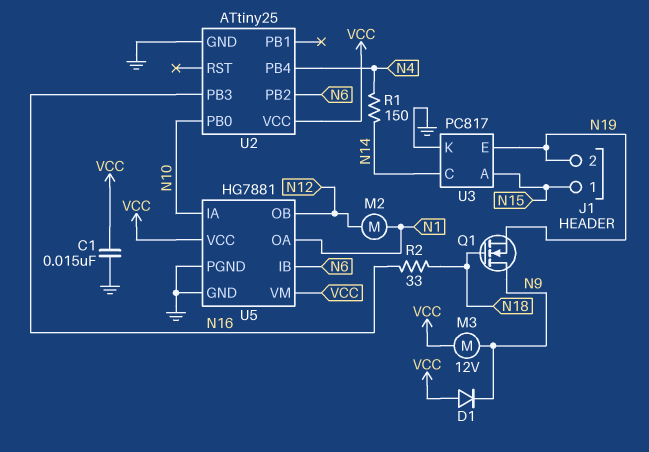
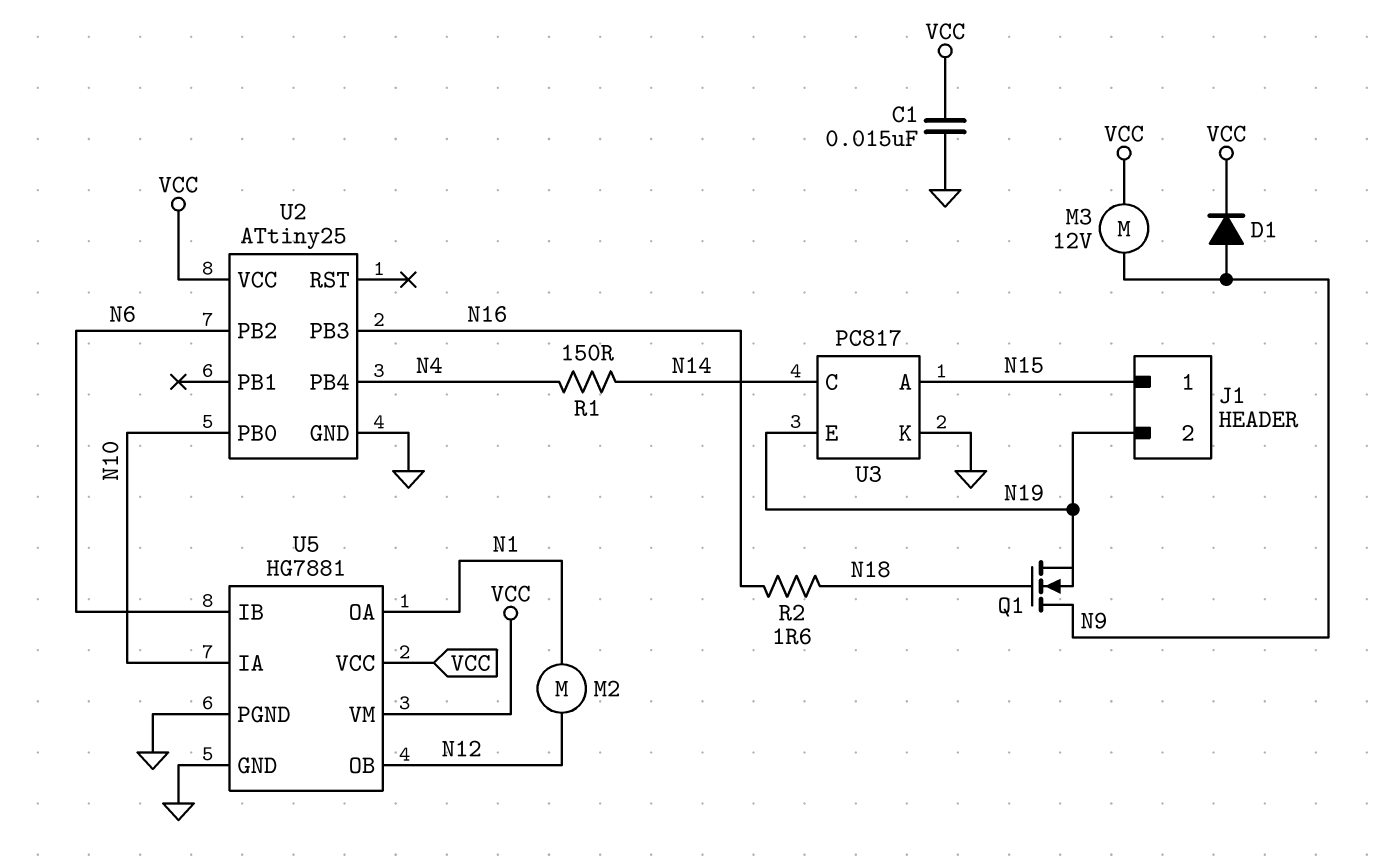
D1: diode (A VCC, K N9) -> diode (A N9, K VCC)
R2: 33 (N16, N18) -> 1.6 (N16, N18)

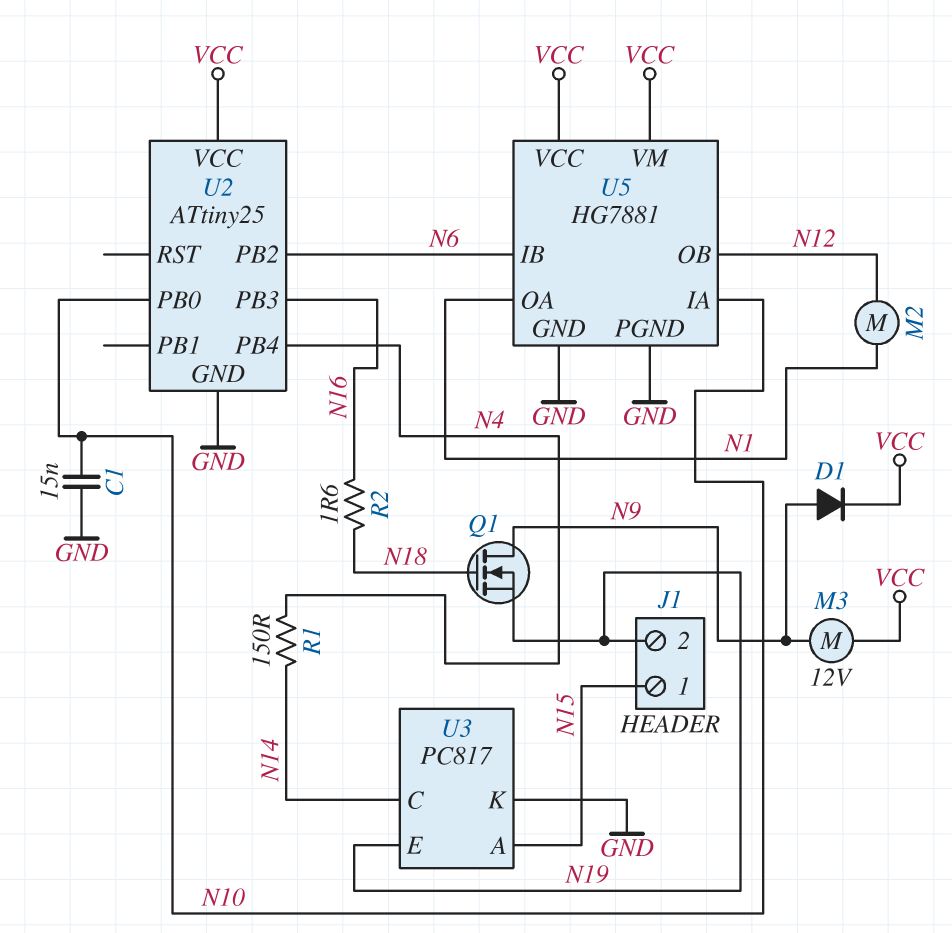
C1: 15nF (GND, VCC) -> 15nF (GND, N10)

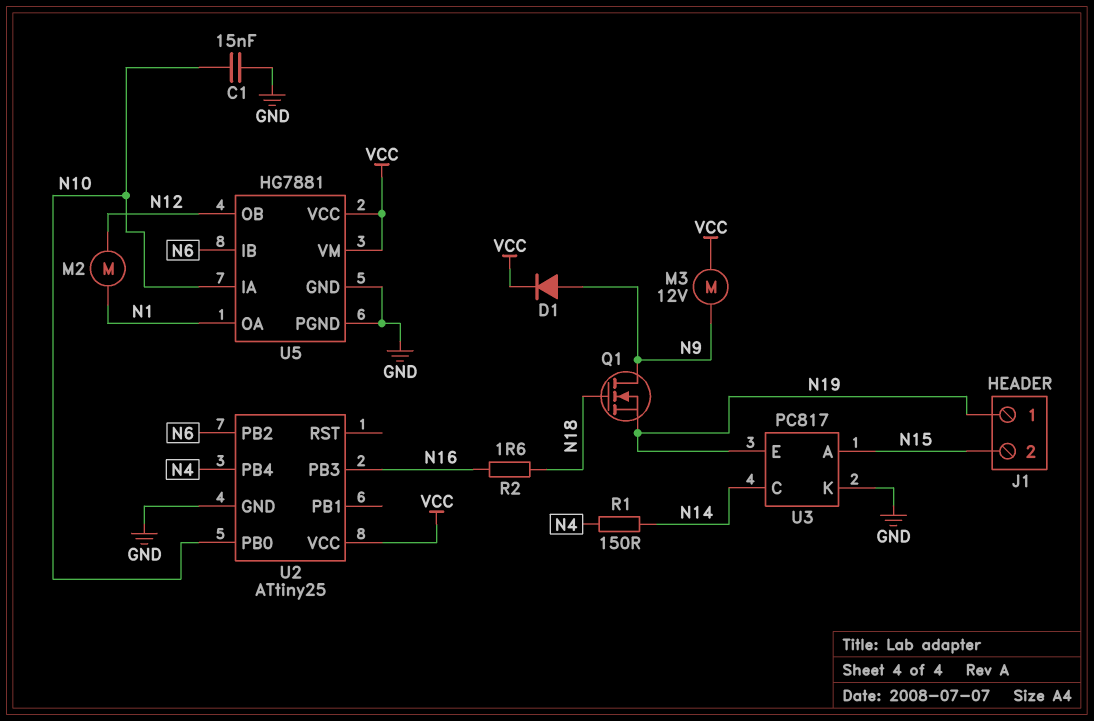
J1 pin 1: N15 -> N19
J1 pin 2: N19 -> N15

